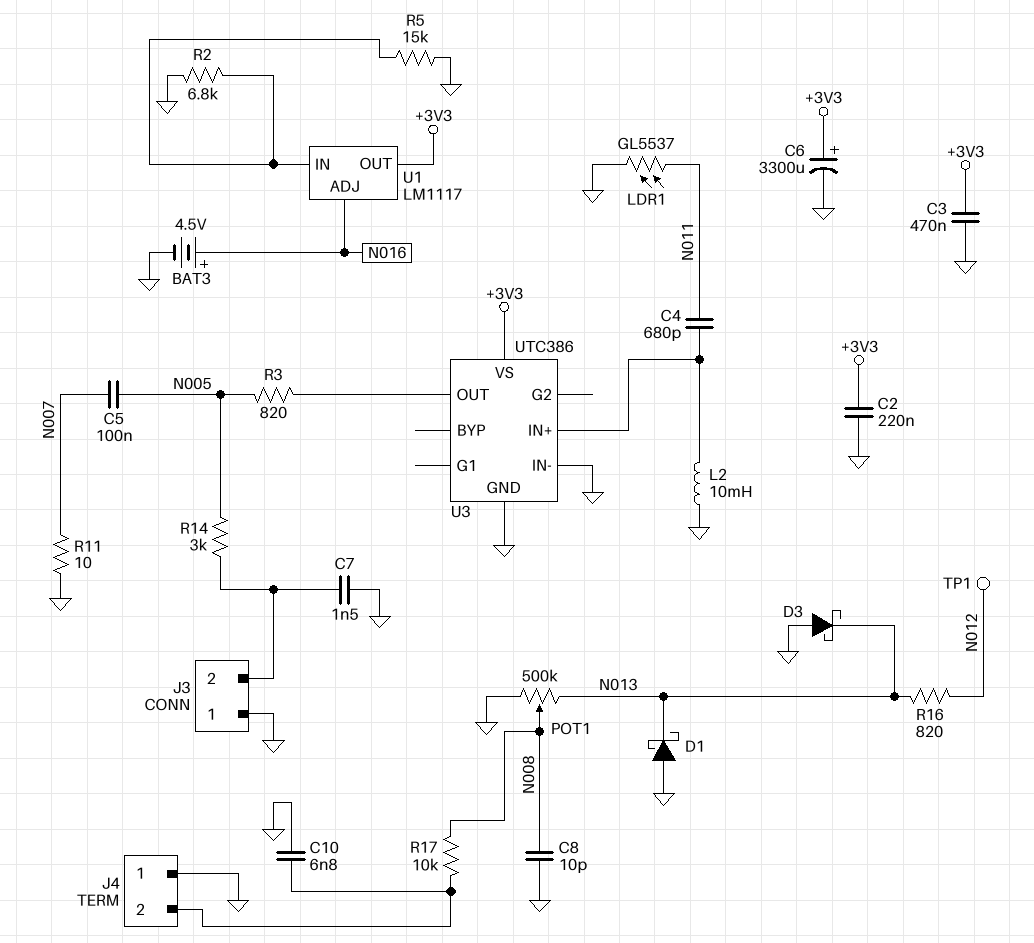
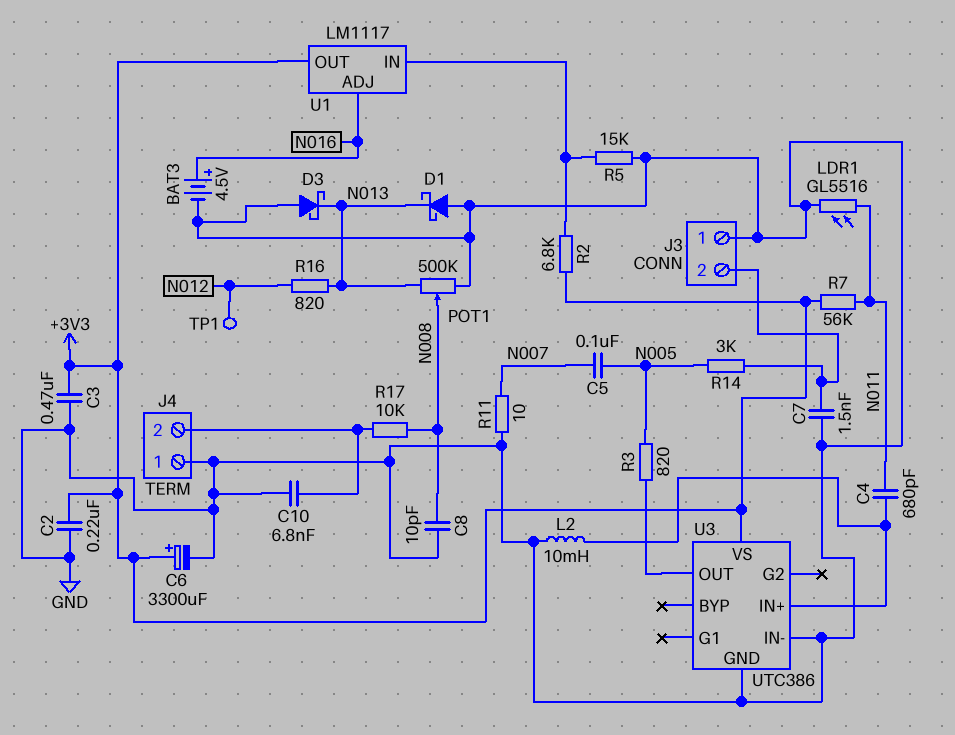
LDR1: GL5537 (GND, N011) -> GL5516 (GND, N011)
R2: 6.8k (GND, U1/IN) -> 6.8k (+3V3, U1/IN)
R7: none -> 56k (+3V3, N011)

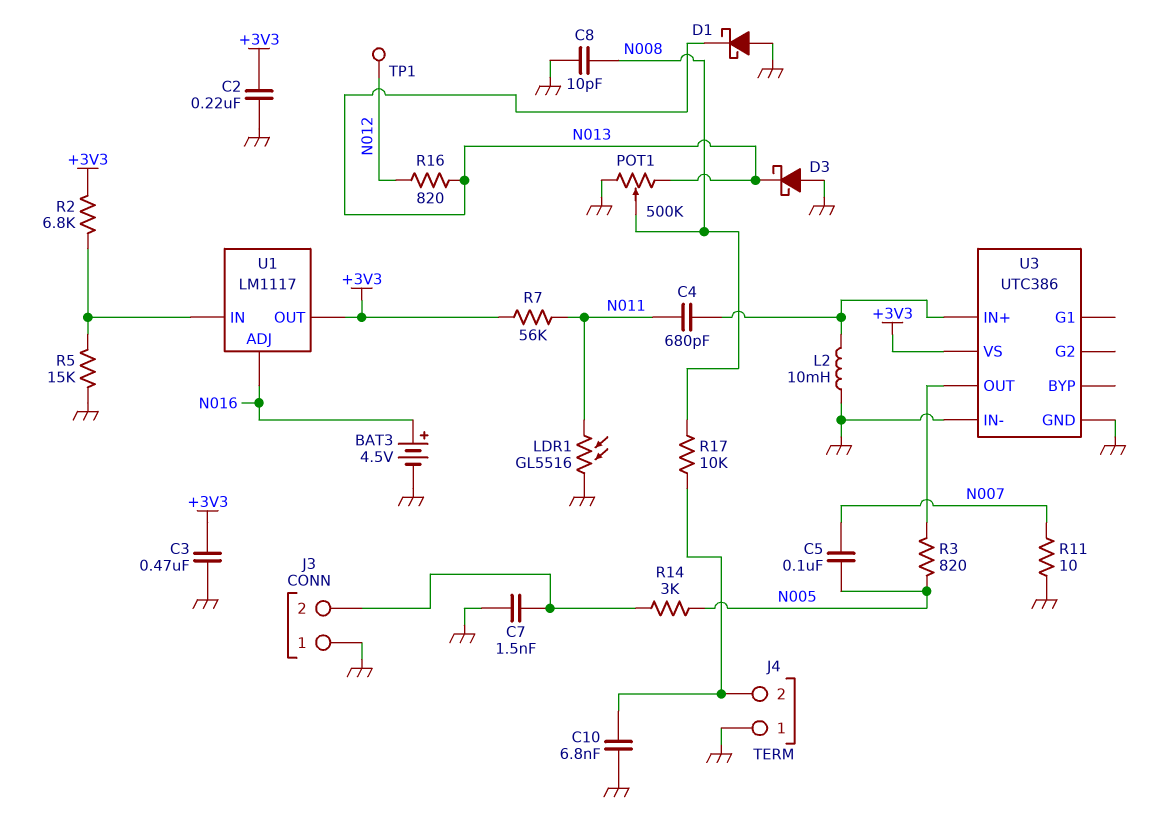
C6: 3300uF (plus +3V3, minus GND) -> none

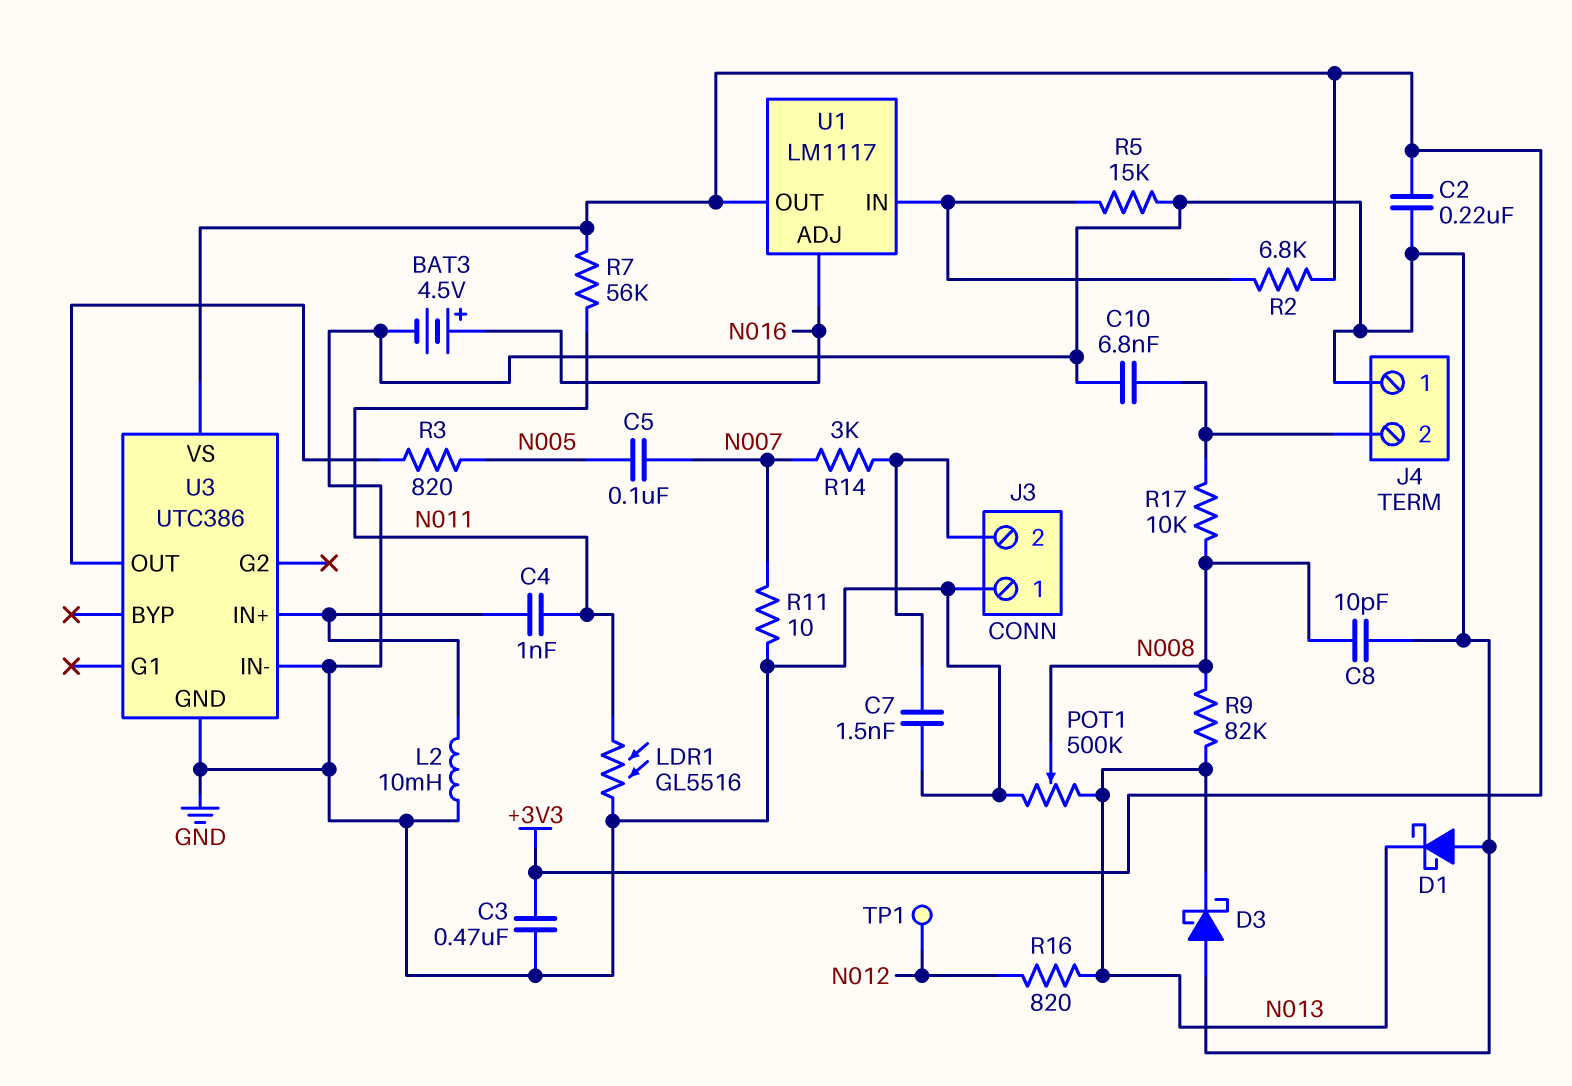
C4: 680pF (N011, U3/IN+) -> 1nF (N011, U3/IN+)
R9: none -> 82k (N008, N013)
R14: 3k (J3/2, N005) -> 3k (J3/2, N007)

